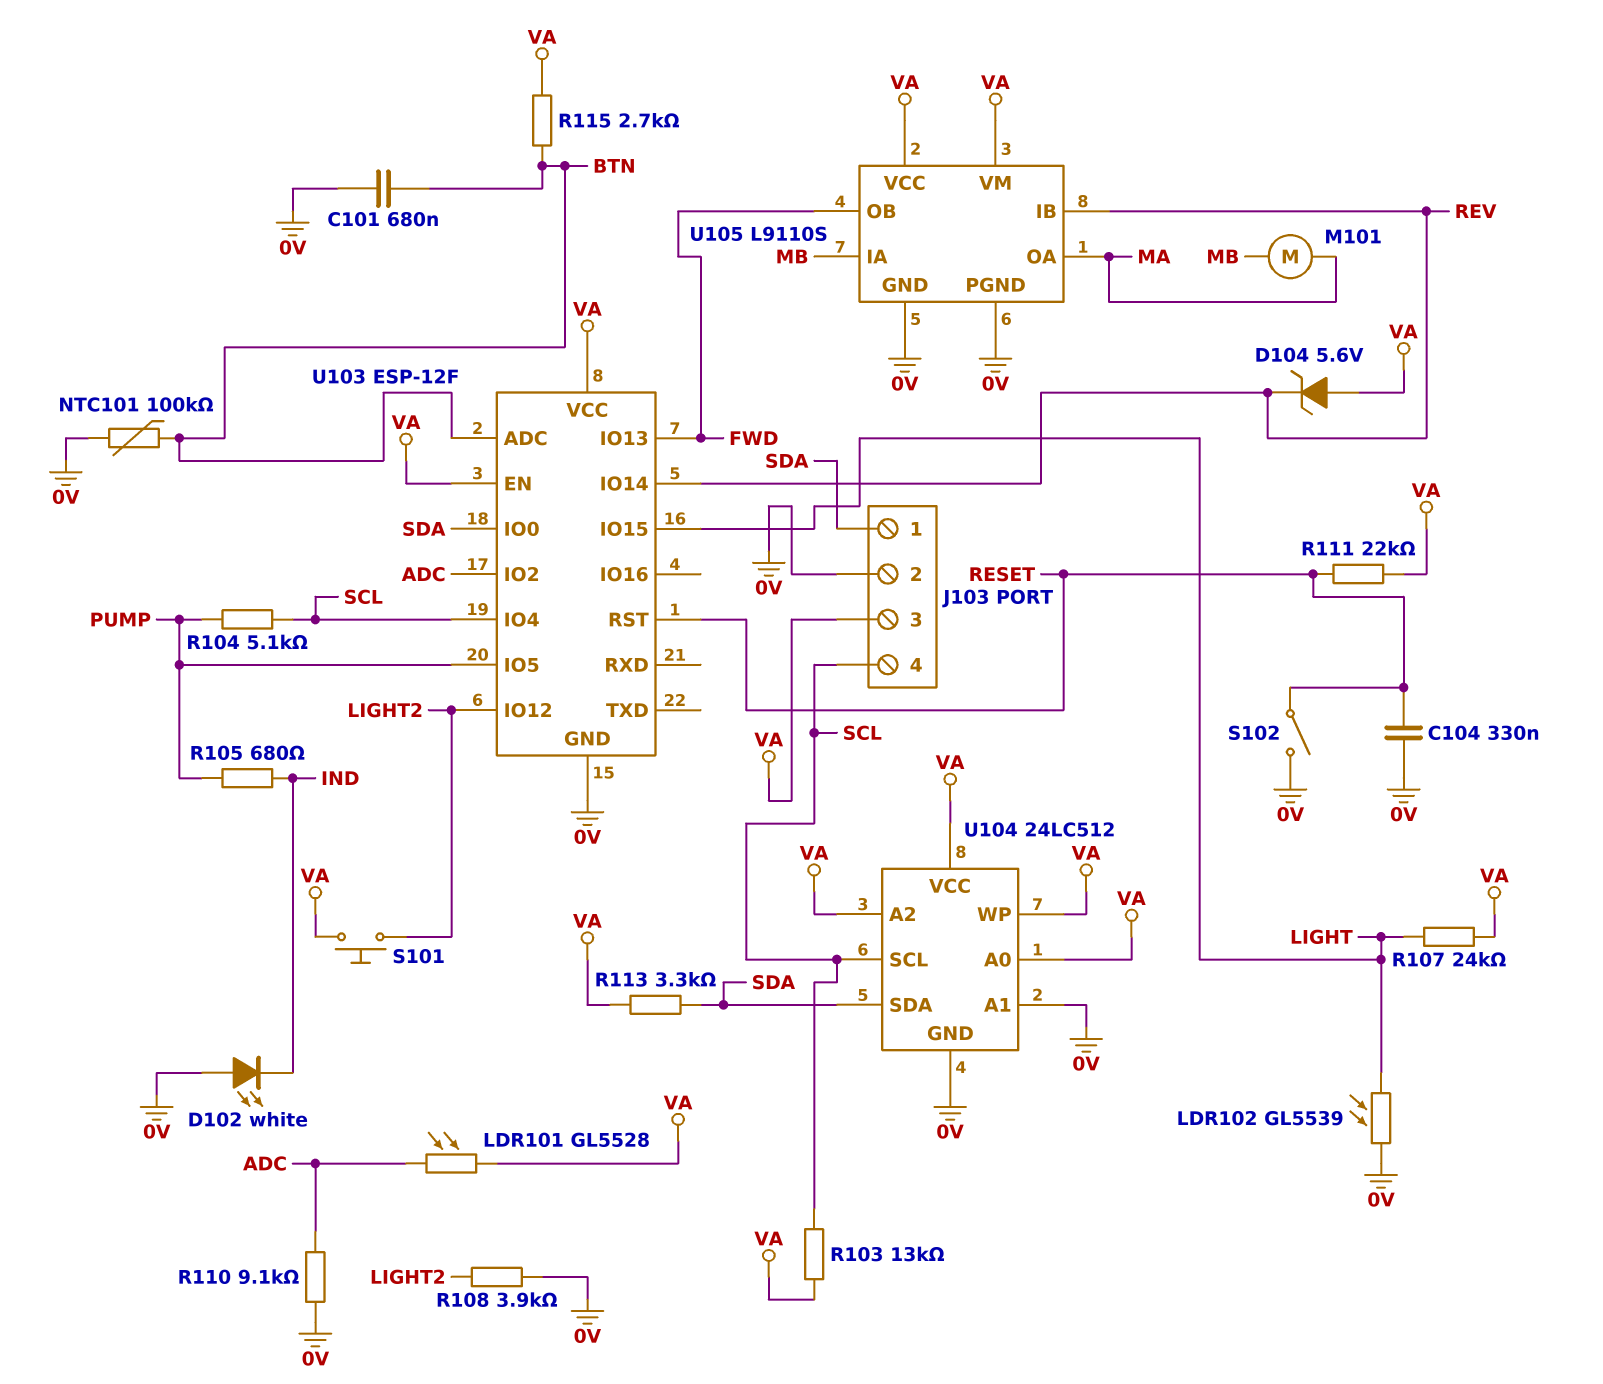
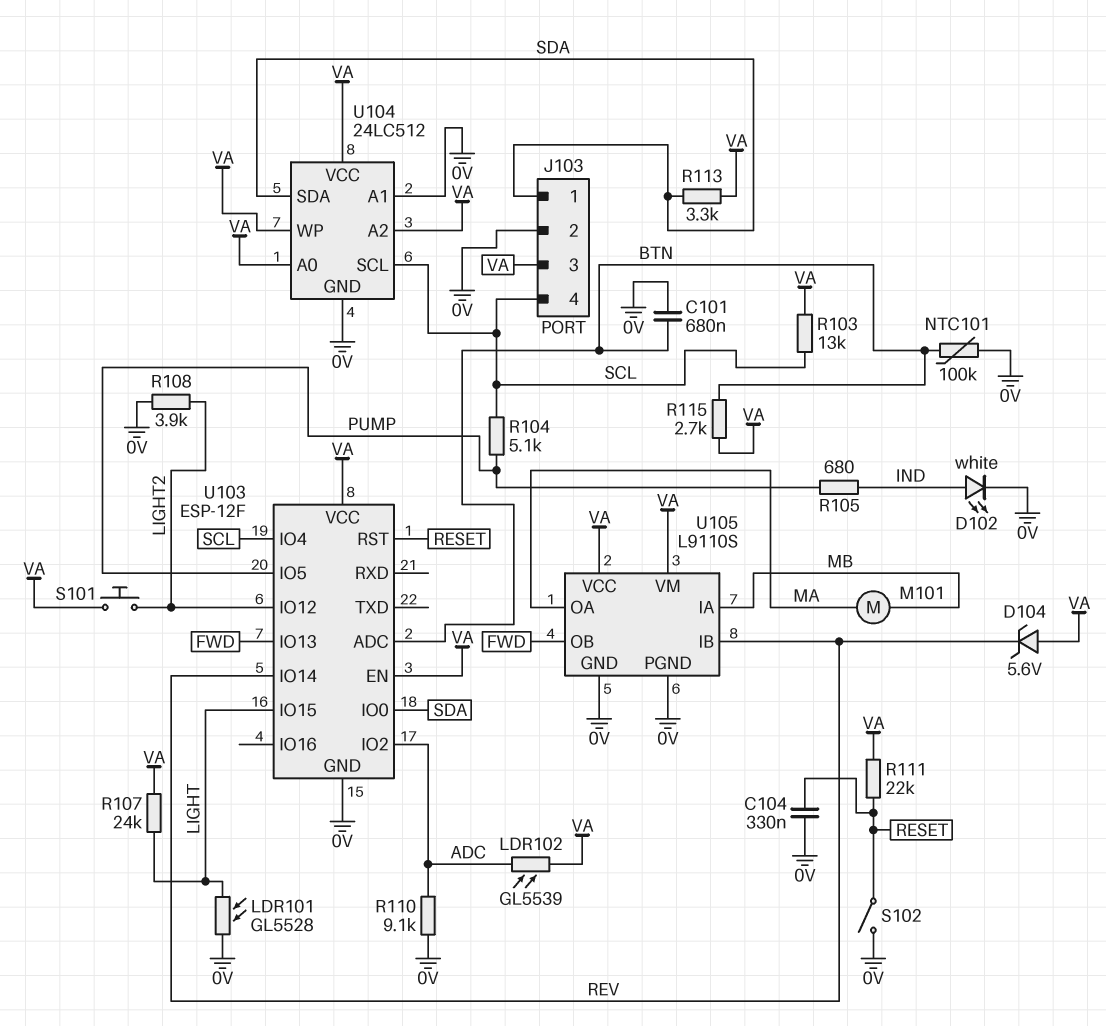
D102: LED white (A 0V, K IND) -> LED white (A IND, K 0V)
LDR101: GL5528 (ADC, VA) -> GL5528 (0V, LIGHT)
LDR102: GL5539 (0V, LIGHT) -> GL5539 (ADC, VA)

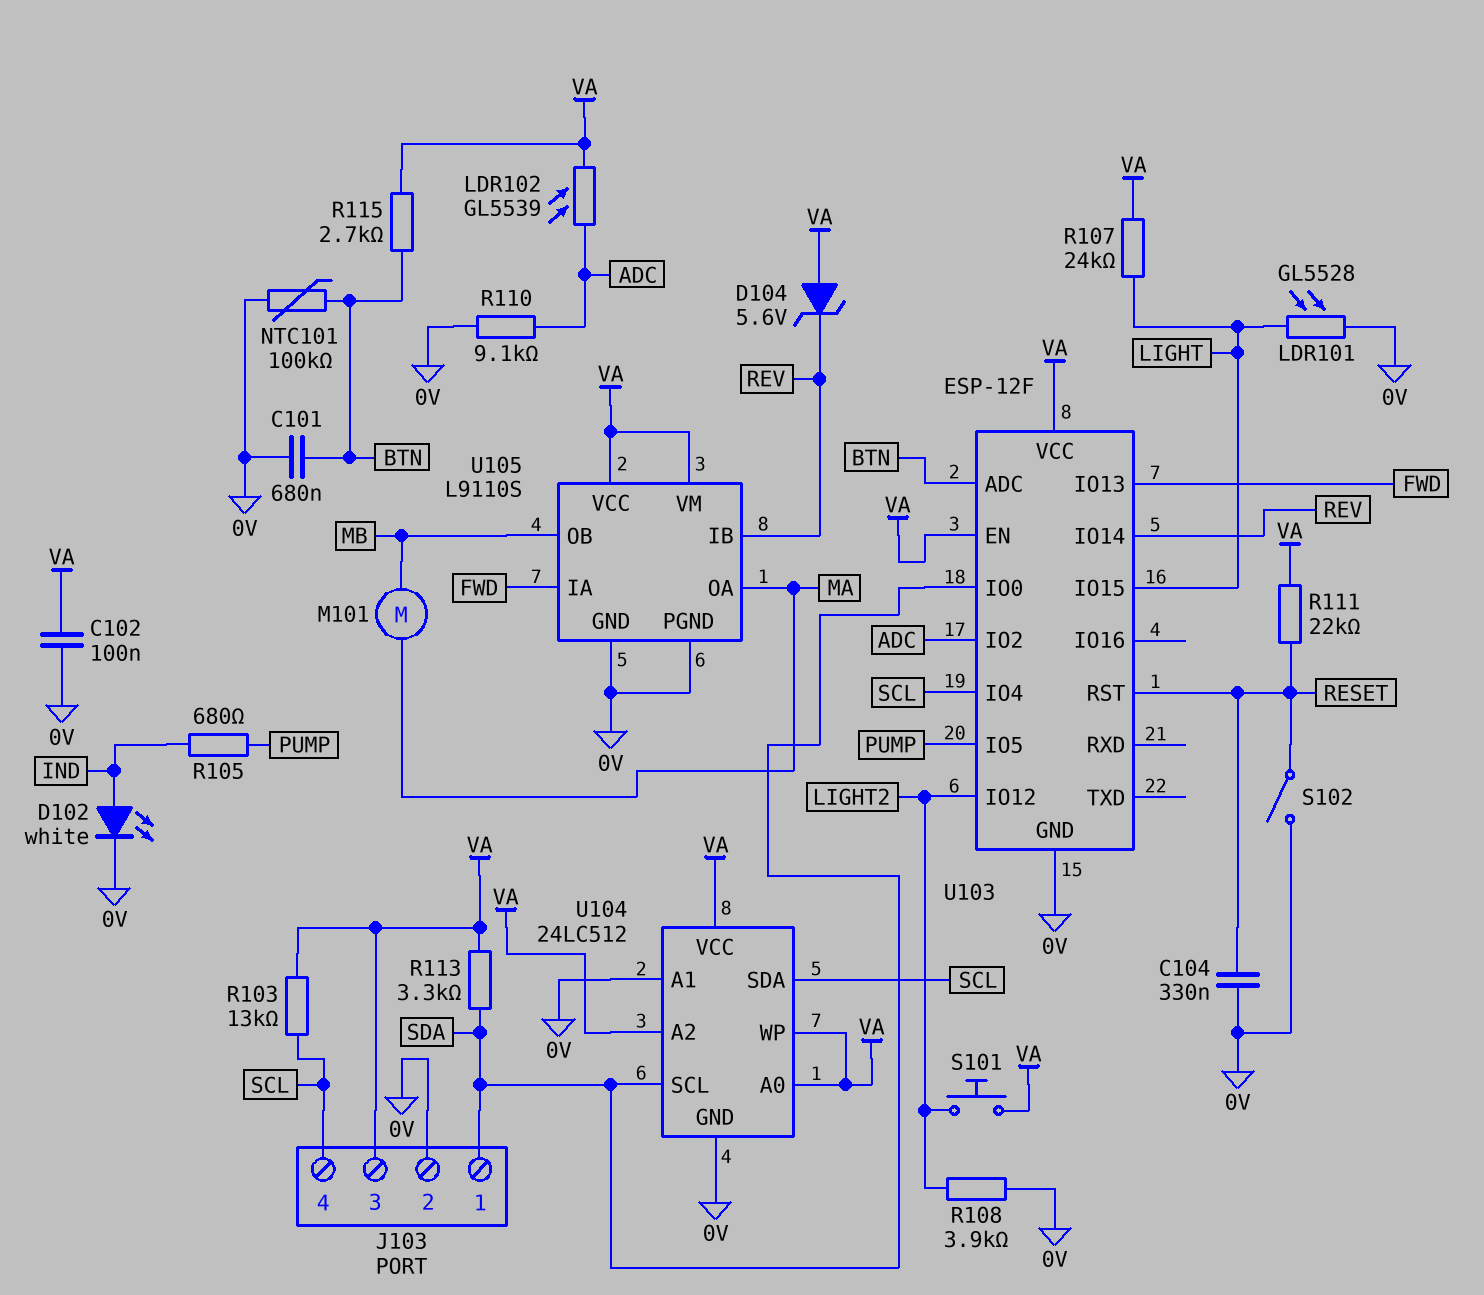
C102: none -> 100nF (0V, VA)
R104: 5.1k (PUMP, SCL) -> none
U104 pin SCL: SCL -> SDA
U104 pin SDA: SDA -> SCL
U105 pin IA: MB -> FWD
U105 pin OB: FWD -> MB

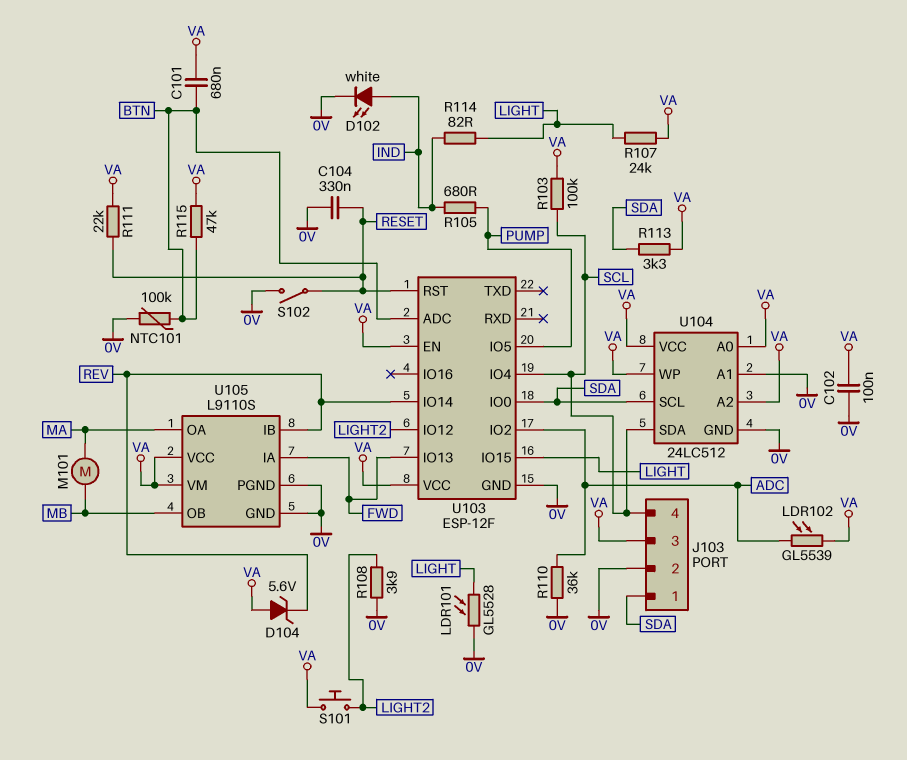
C101: 680nF (0V, BTN) -> 680nF (BTN, VA)
R103: 13k (SCL, VA) -> 100k (SCL, VA)
R110: 9.1k (0V, ADC) -> 36k (0V, ADC)
R114: none -> 82 (IND, LIGHT)
R115: 2.7k (BTN, VA) -> 47k (BTN, VA)

